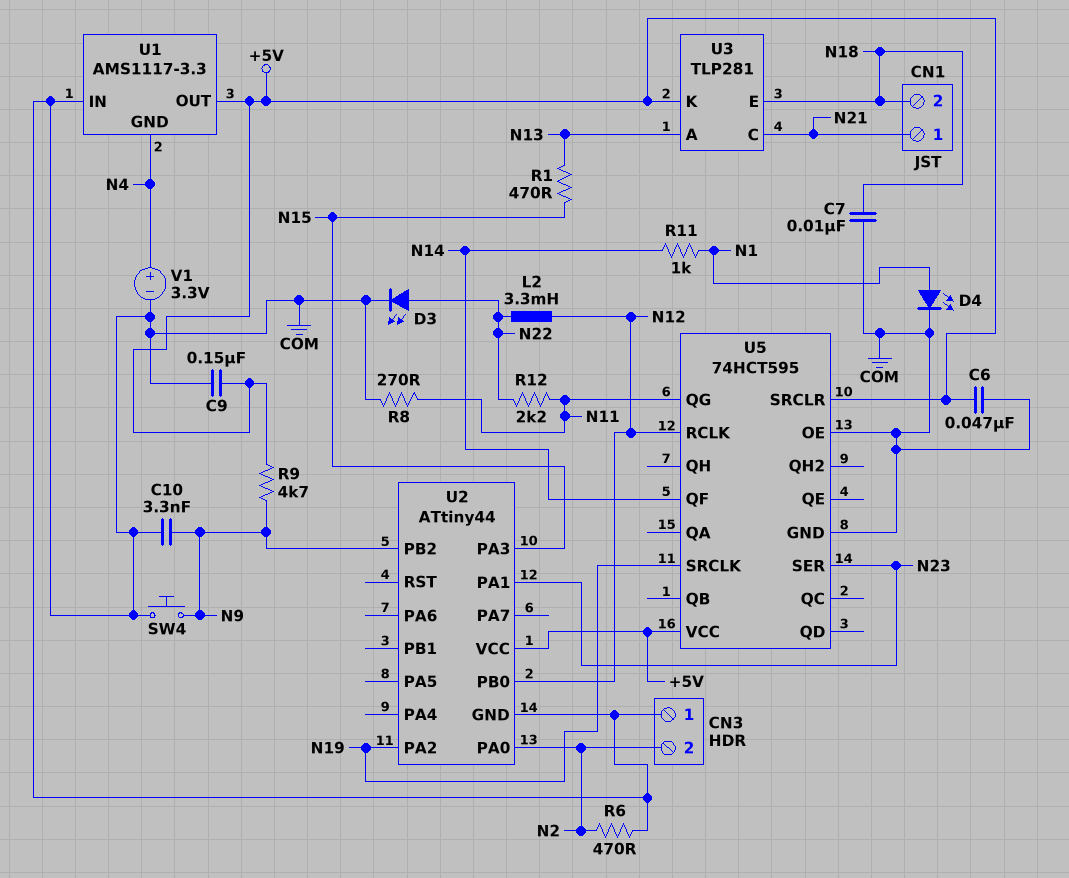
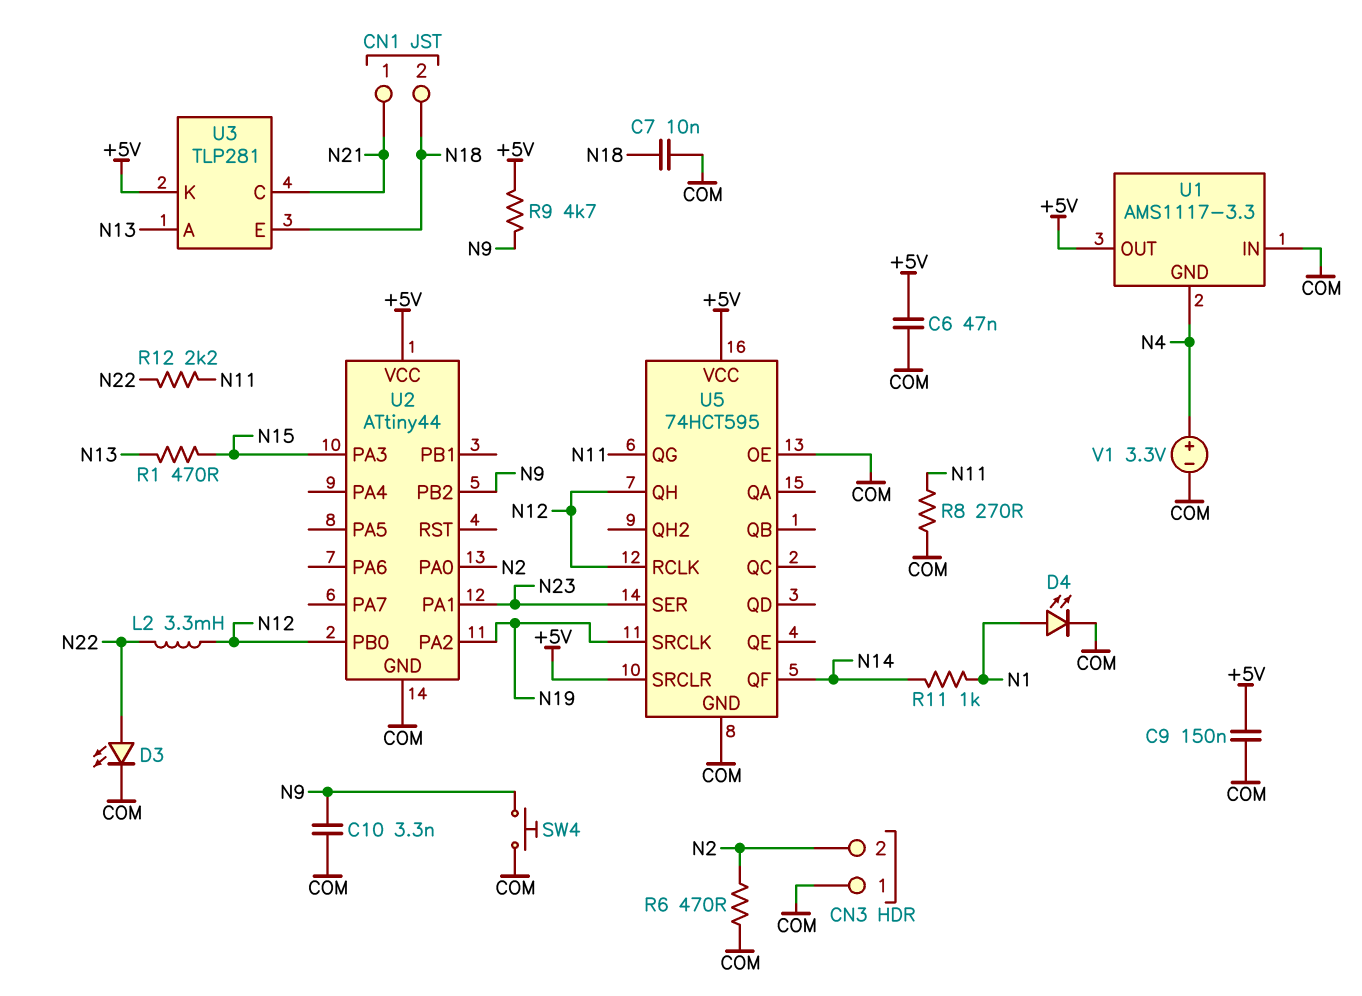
U5 pin QH: none -> N12

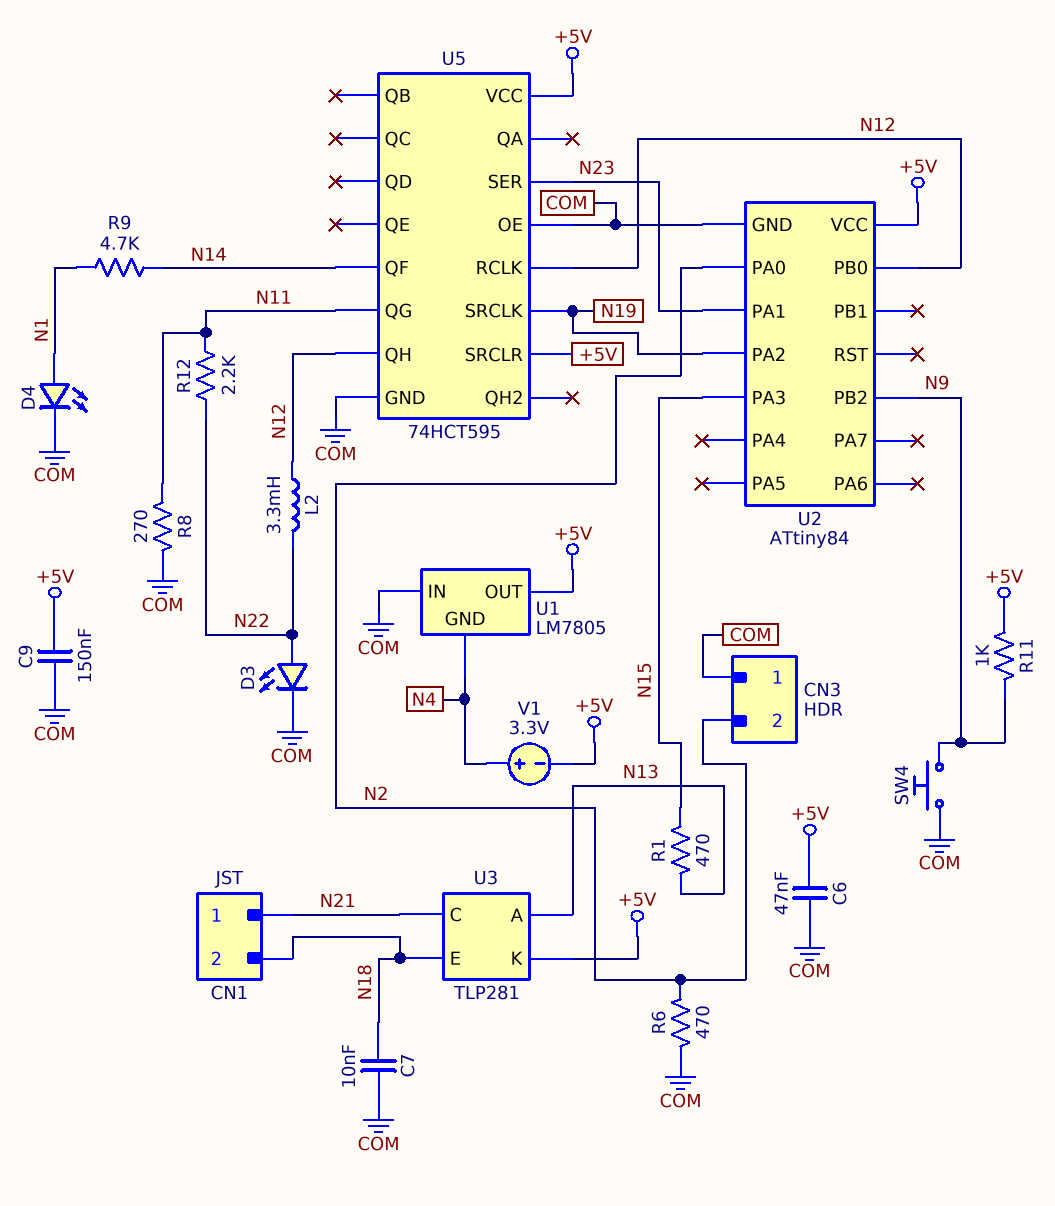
C10: 3.3nF (COM, N9) -> none
R9: 4.7k (+5V, N9) -> 4.7k (N1, N14)
R11: 1k (N1, N14) -> 1k (+5V, N9)
U1: AMS1117-3.3 -> LM7805
U2: ATtiny44 -> ATtiny84
V1: 3.3V (plus N4, minus COM) -> 3.3V (plus N4, minus +5V)

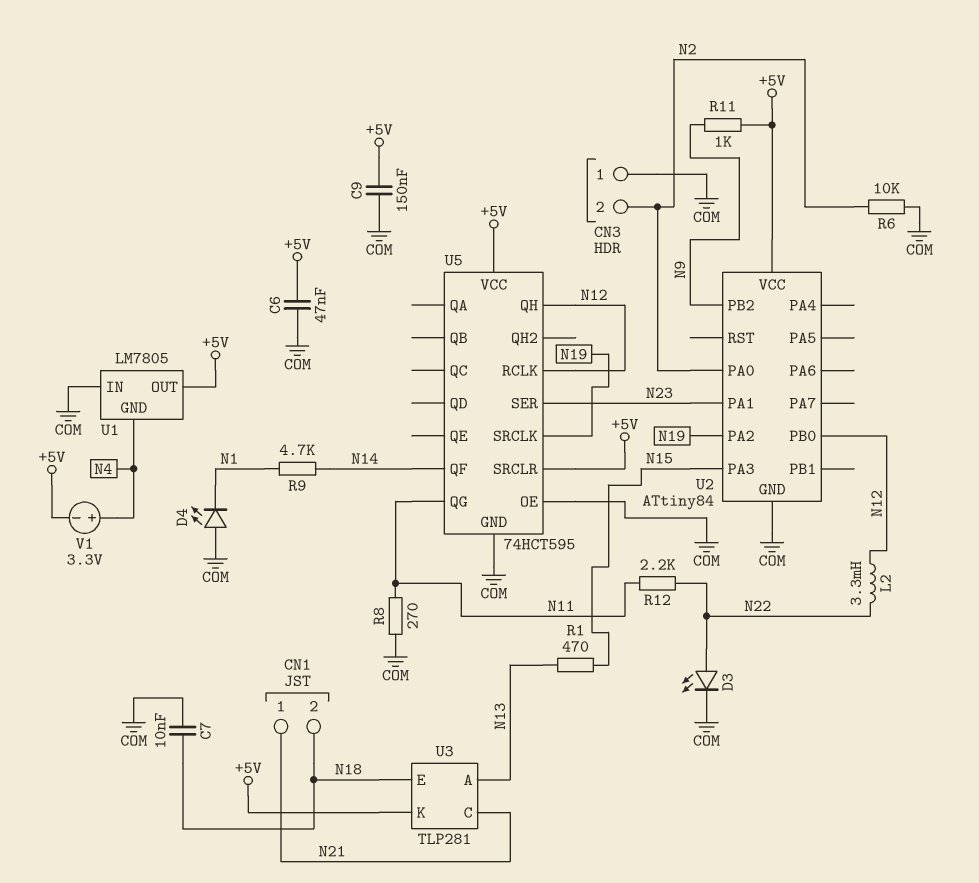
D4: LED (A N1, K COM) -> LED (A COM, K N1)
R6: 470 (COM, N2) -> 10k (COM, N2)
SW4: button (COM, N9) -> none

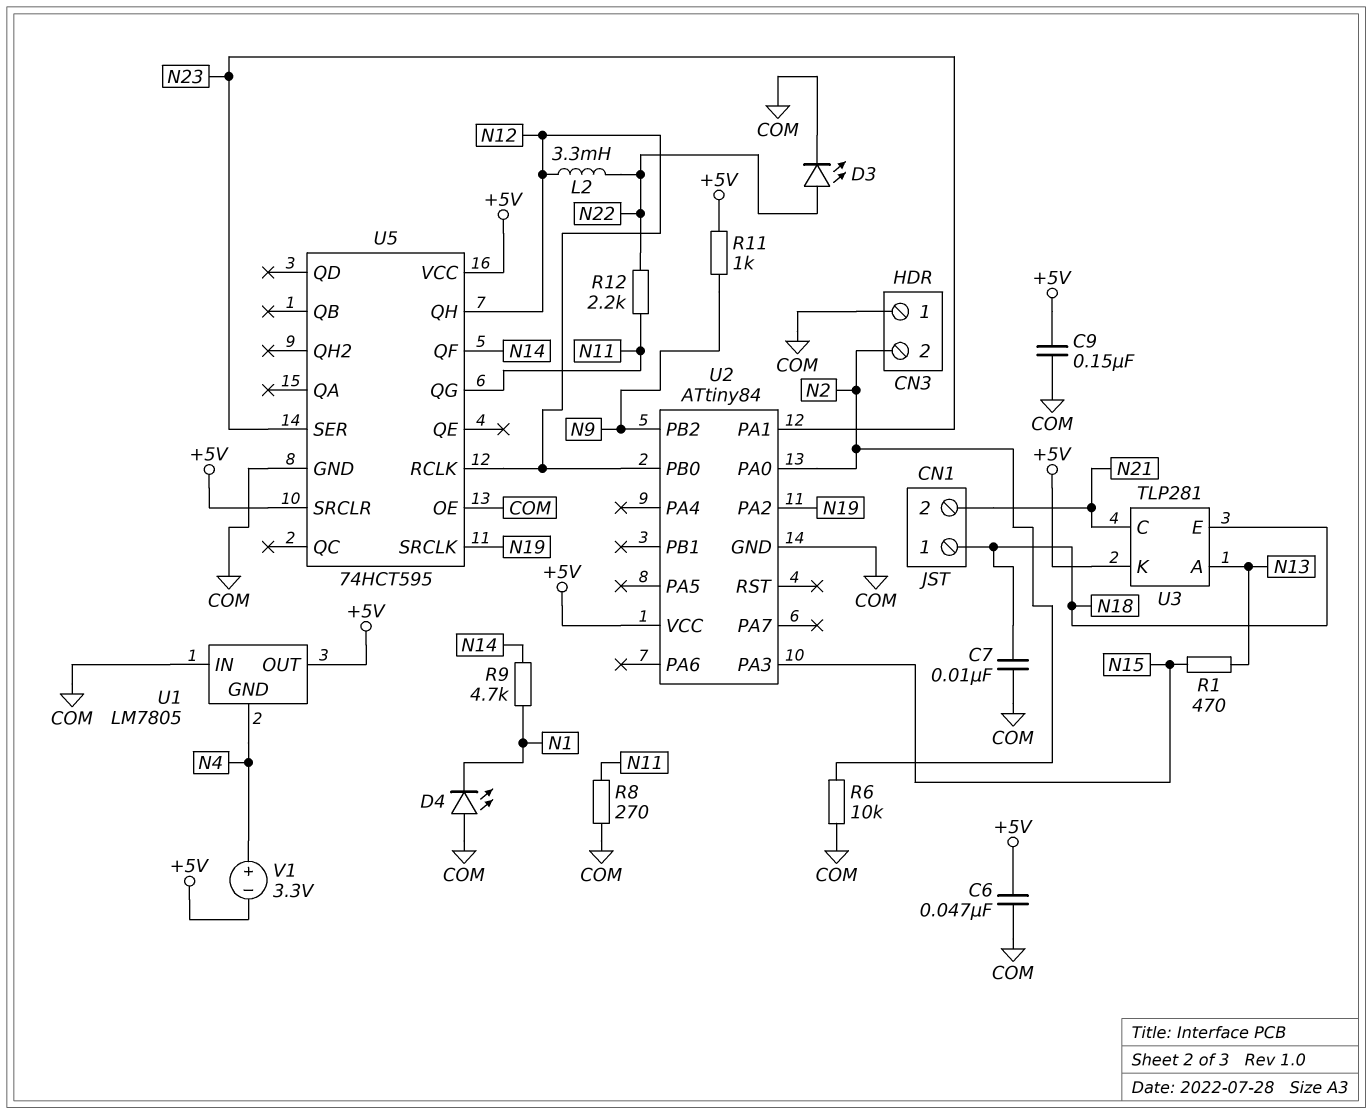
CN1 pin 1: N21 -> N18
CN1 pin 2: N18 -> N21

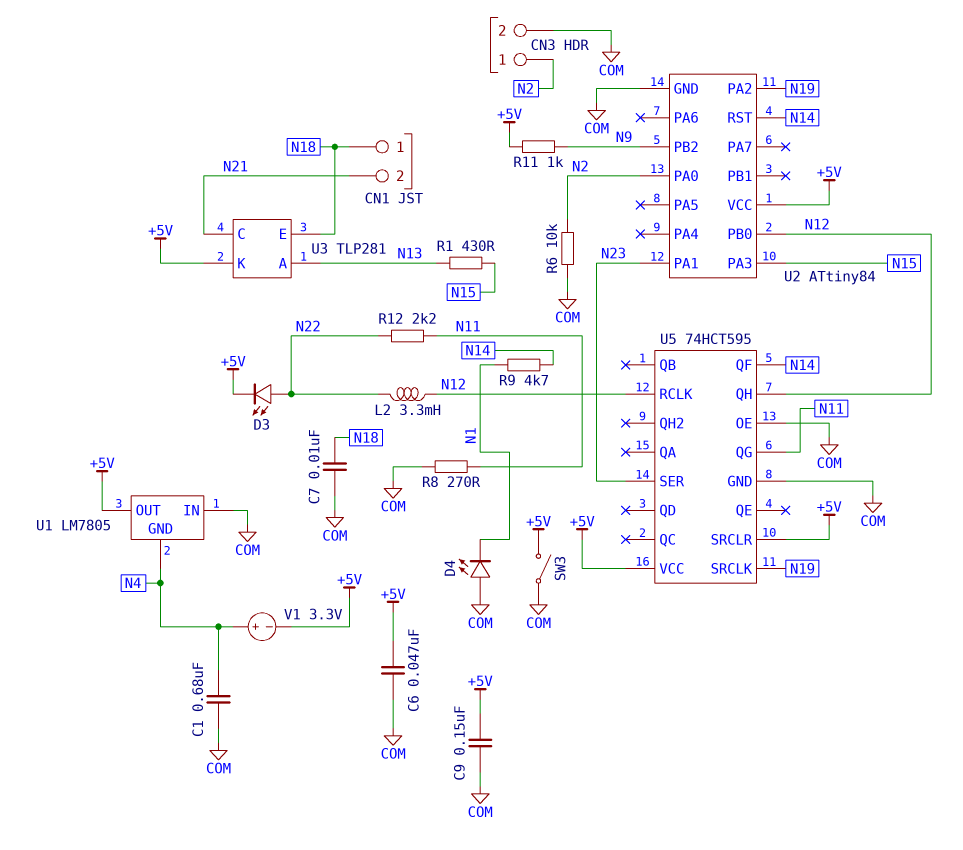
C1: none -> 680nF (COM, N4)
CN3 pin 1: COM -> N2
CN3 pin 2: N2 -> COM
D3: LED (A N22, K COM) -> LED (A N22, K +5V)
R1: 470 (N13, N15) -> 430 (N13, N15)
SW3: none -> switch (+5V, COM)
U2 pin RST: none -> N14

